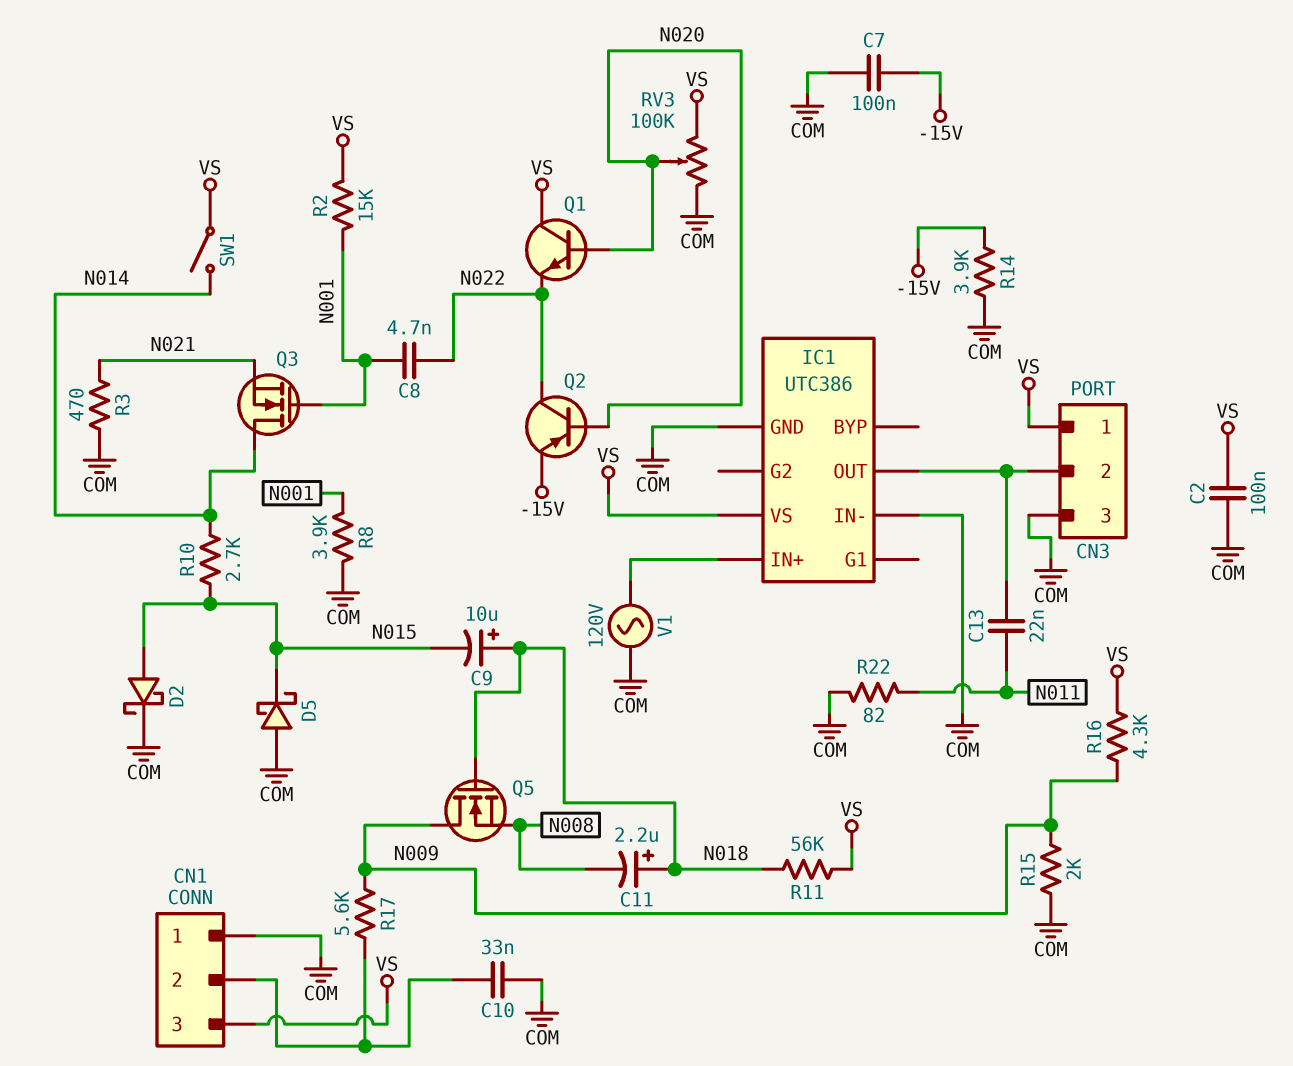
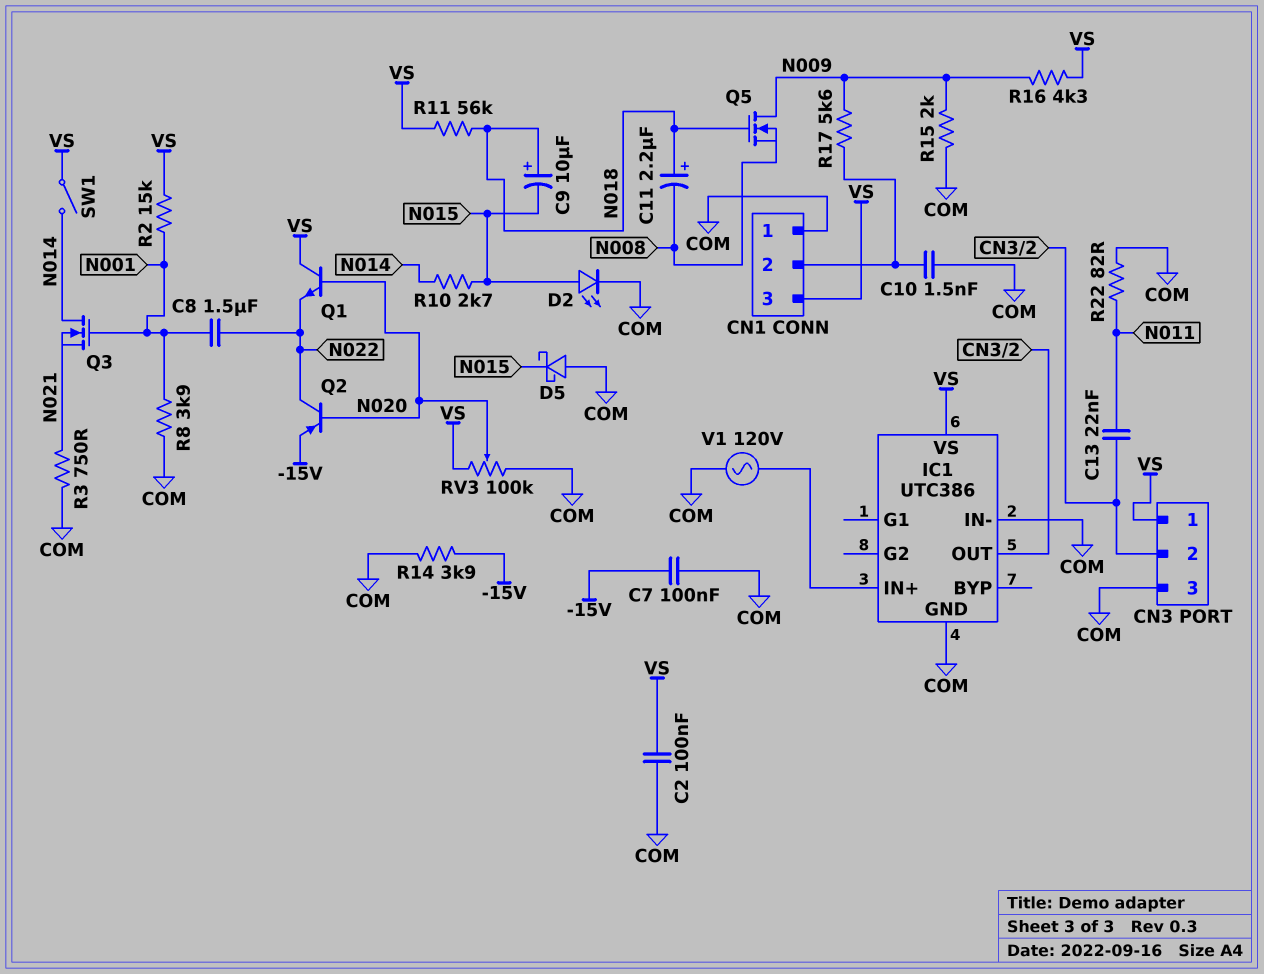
C8: 4.7nF (N001, N022) -> 1.5uF (N001, N022)
C10: 33nF (CN1/2, COM) -> 1.5nF (CN1/2, COM)
D2: schottky (A N015, K COM) -> LED (A N015, K COM)
R3: 470 (COM, N021) -> 750 (COM, N021)

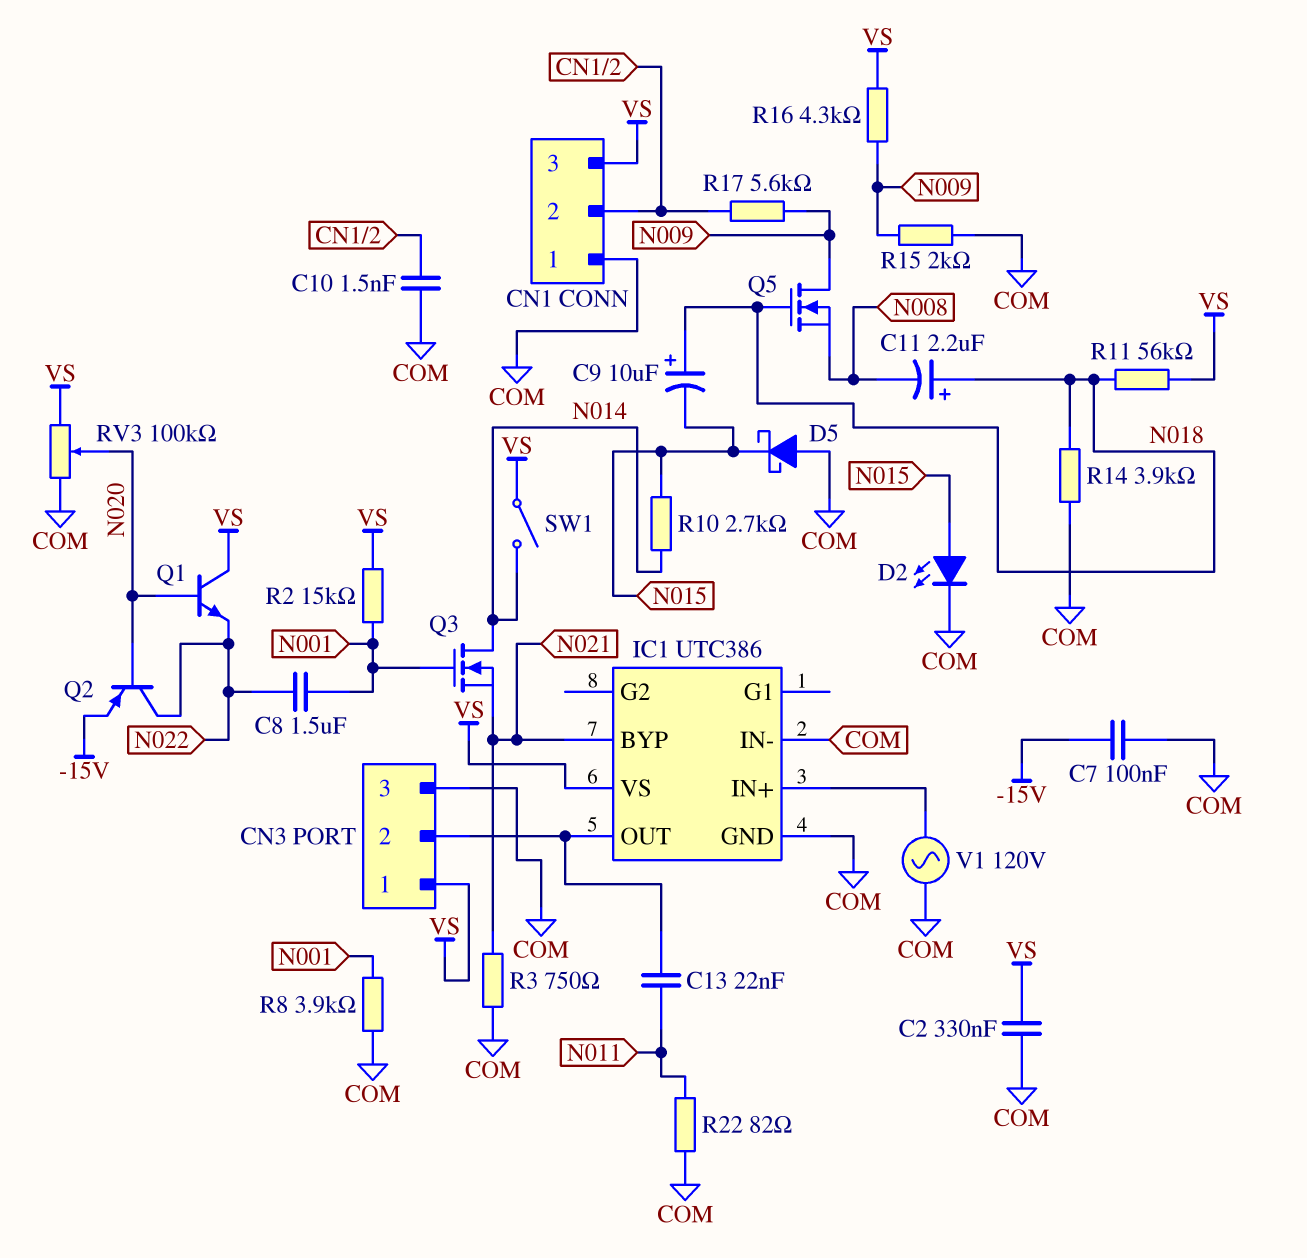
C2: 100nF (COM, VS) -> 330nF (COM, VS)
IC1 pin BYP: none -> N021
R14: 3.9k (-15V, COM) -> 3.9k (COM, N018)

